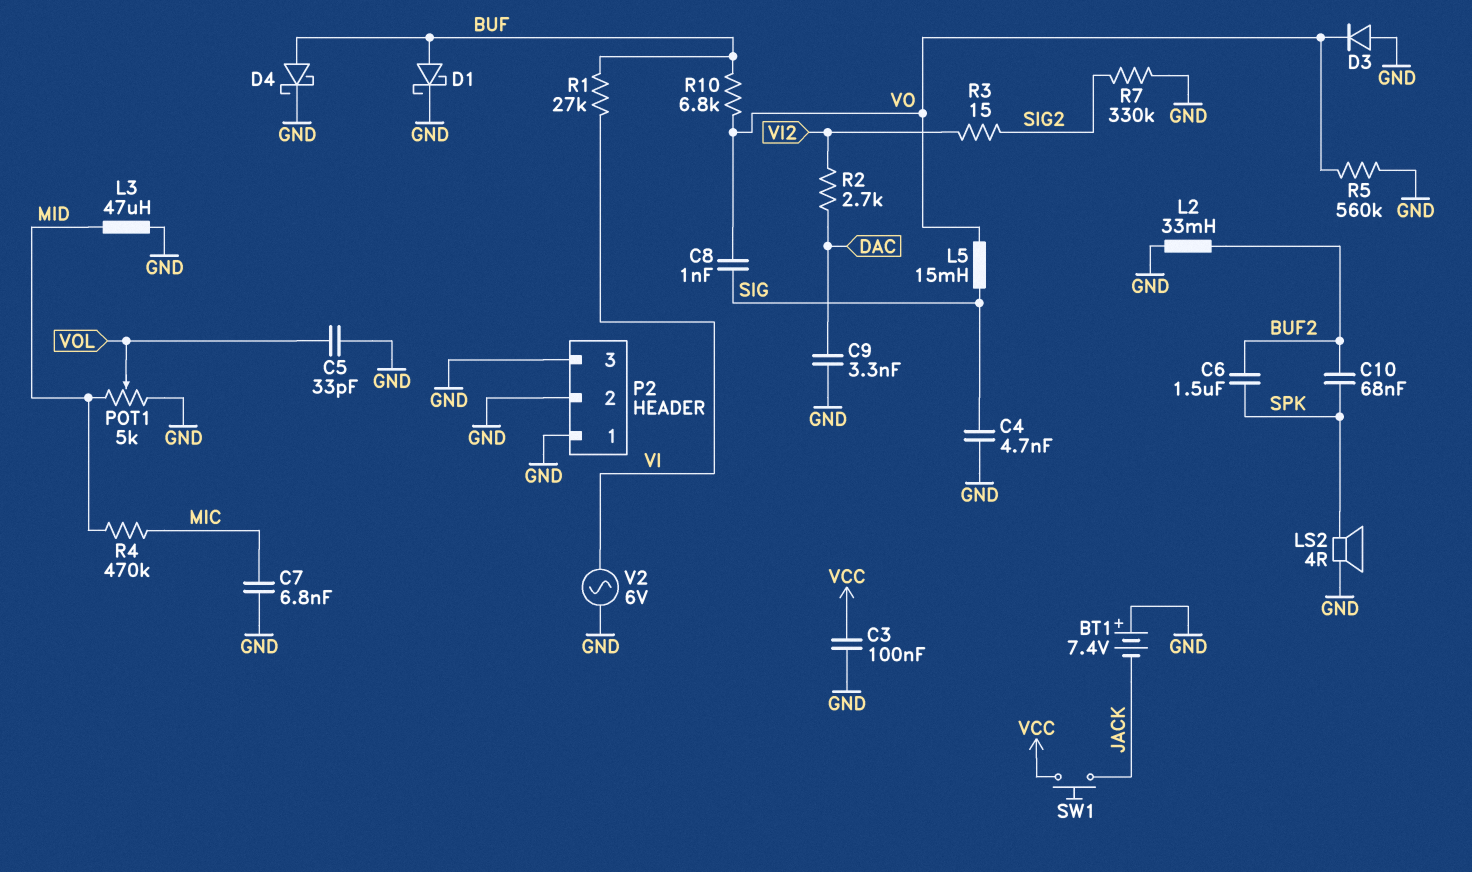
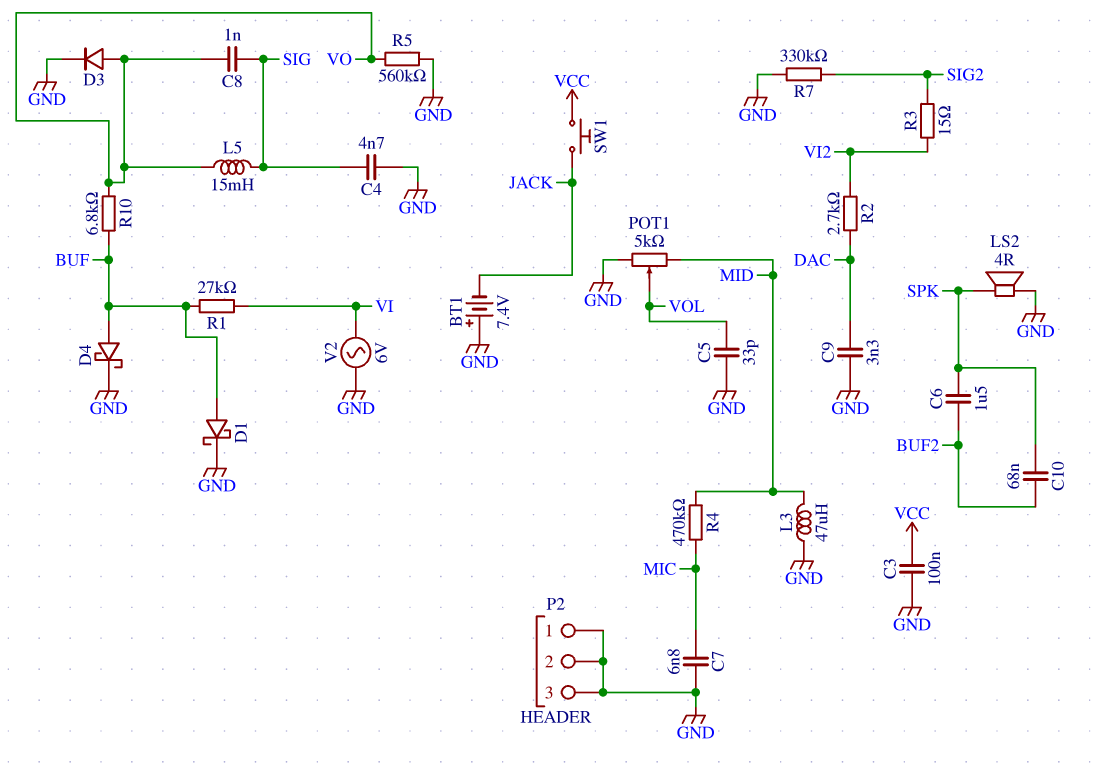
D3: diode (A GND, K VO) -> diode (A VO, K GND)
L2: 33mH (BUF2, GND) -> none

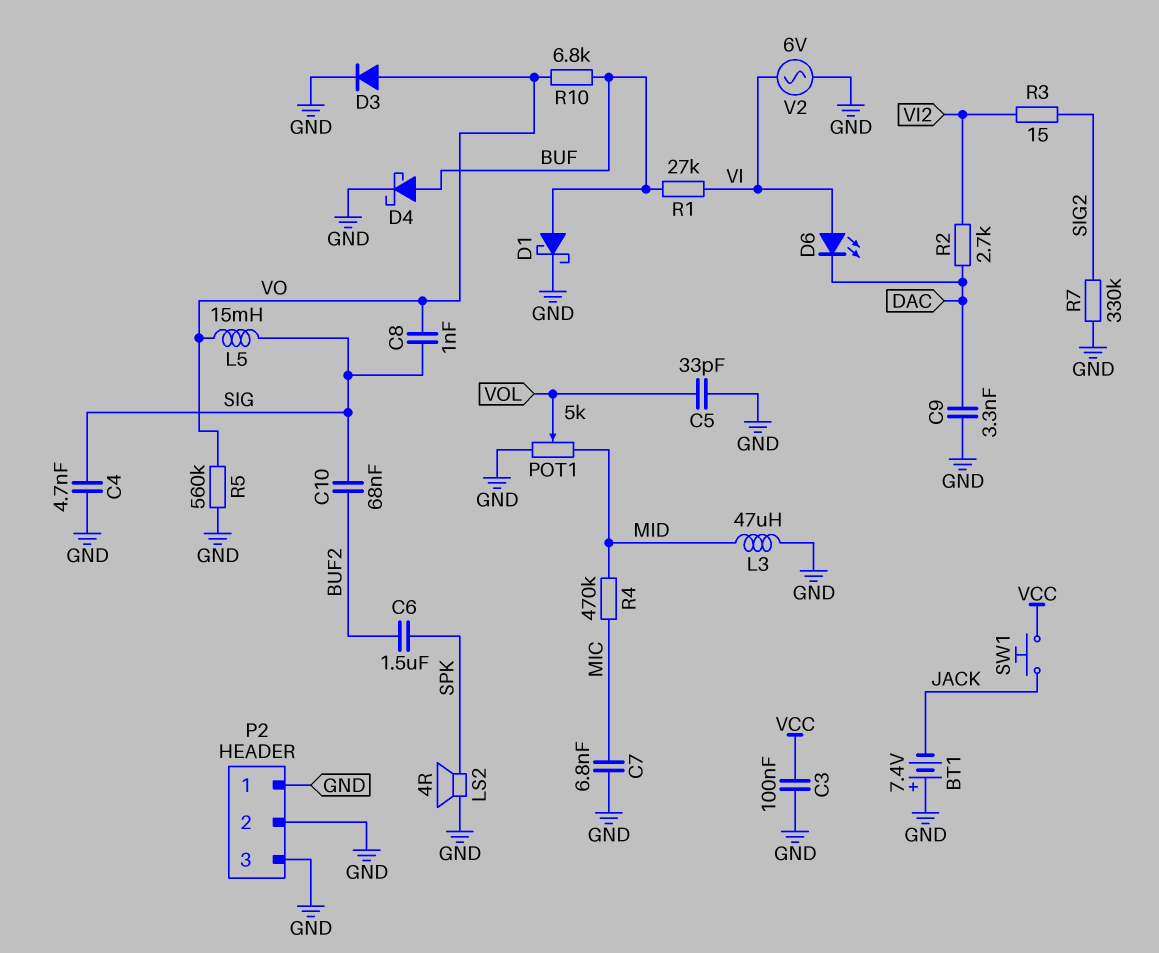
C10: 68nF (BUF2, SPK) -> 68nF (BUF2, SIG)
D6: none -> LED (A VI, K DAC)

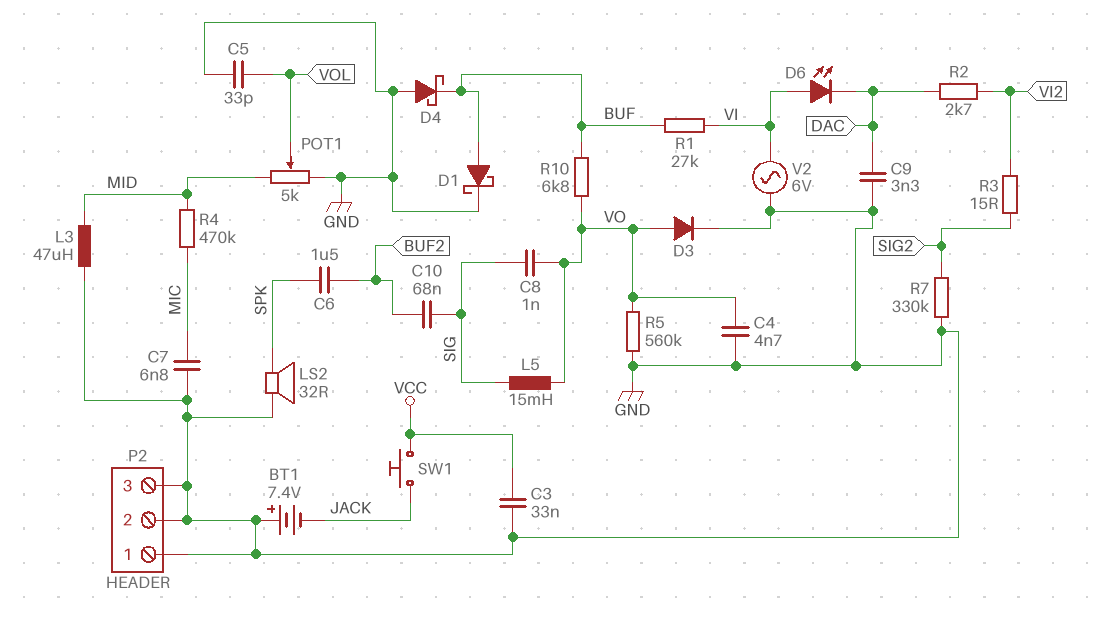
C3: 100nF (GND, VCC) -> 33nF (GND, VCC)
C4: 4.7nF (GND, SIG) -> 4.7nF (GND, VO)
D4: schottky (A BUF, K GND) -> schottky (A GND, K BUF)
LS2: speaker 4R (GND, SPK) -> speaker 32R (GND, SPK)

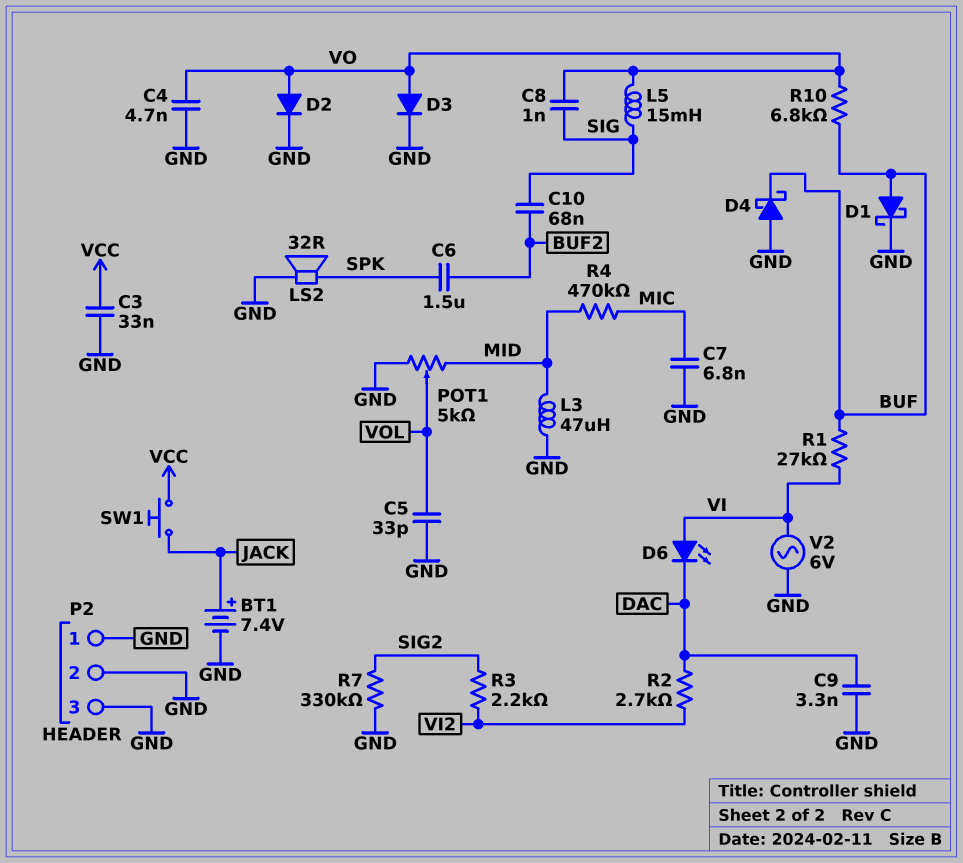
BT1: 7.4V (plus GND, minus JACK) -> 7.4V (plus JACK, minus GND)
D2: none -> diode (A VO, K GND)
R3: 15 (SIG2, VI2) -> 2.2k (SIG2, VI2)
R5: 560k (GND, VO) -> none

